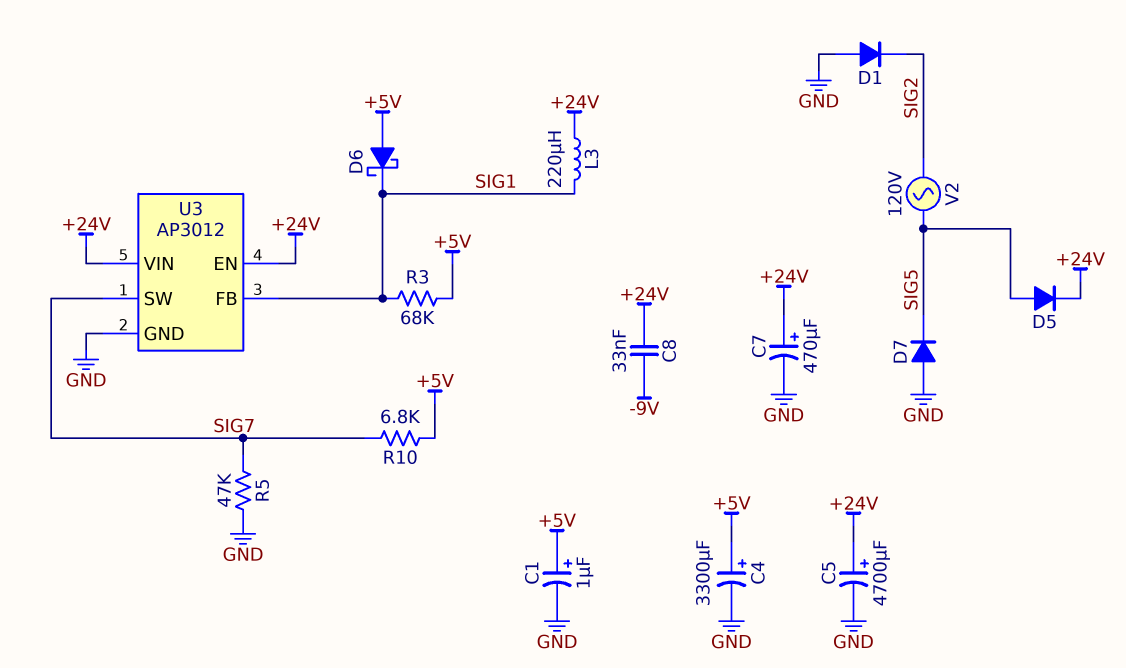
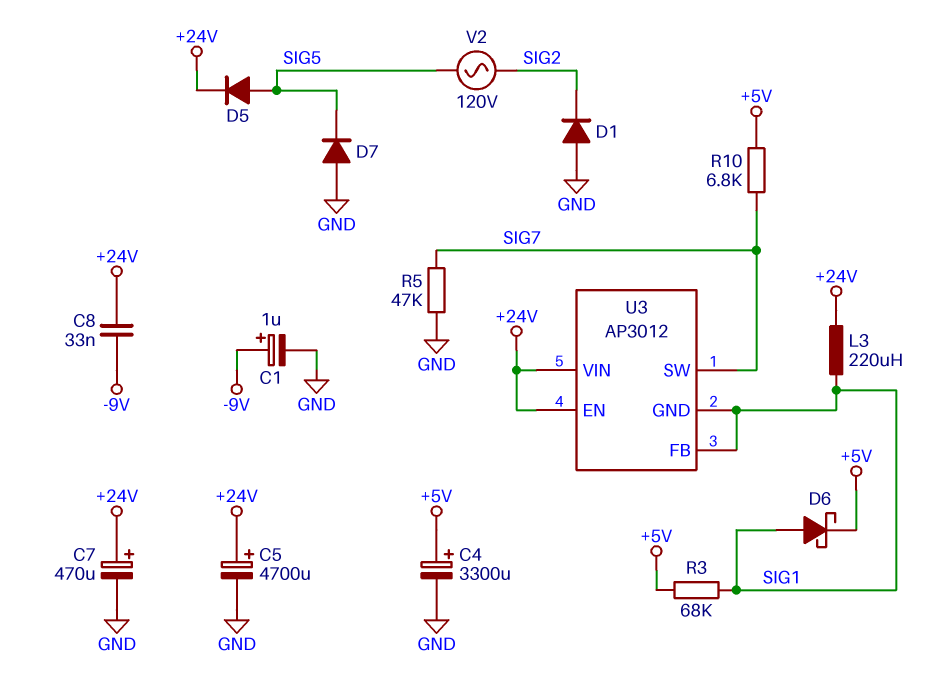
C1: 1uF (plus +5V, minus GND) -> 1uF (plus -9V, minus GND)
D6: schottky (A +5V, K SIG1) -> schottky (A SIG1, K +5V)
U3 pin GND: GND -> SIG1

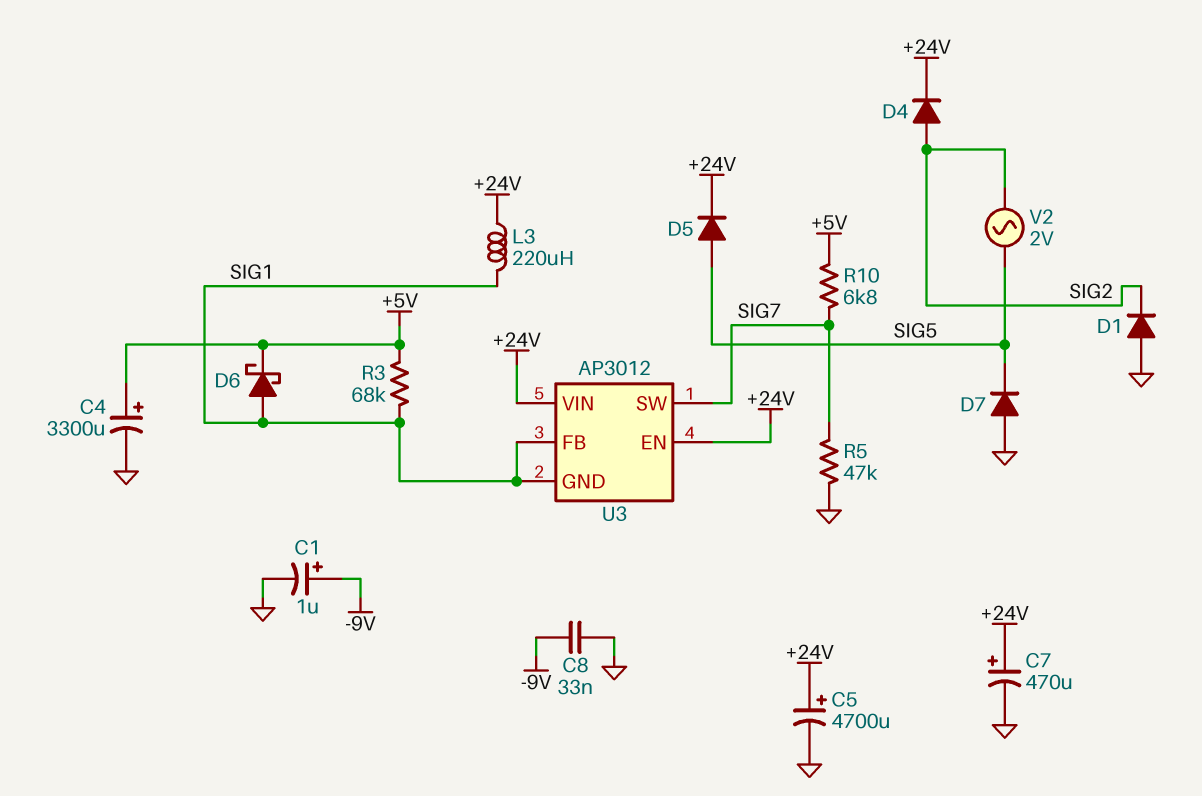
C8: 33nF (+24V, -9V) -> 33nF (-9V, GND)
D4: none -> diode (A SIG2, K +24V)
V2: AC 120V (SIG2, SIG5) -> AC 2V (SIG2, SIG5)

